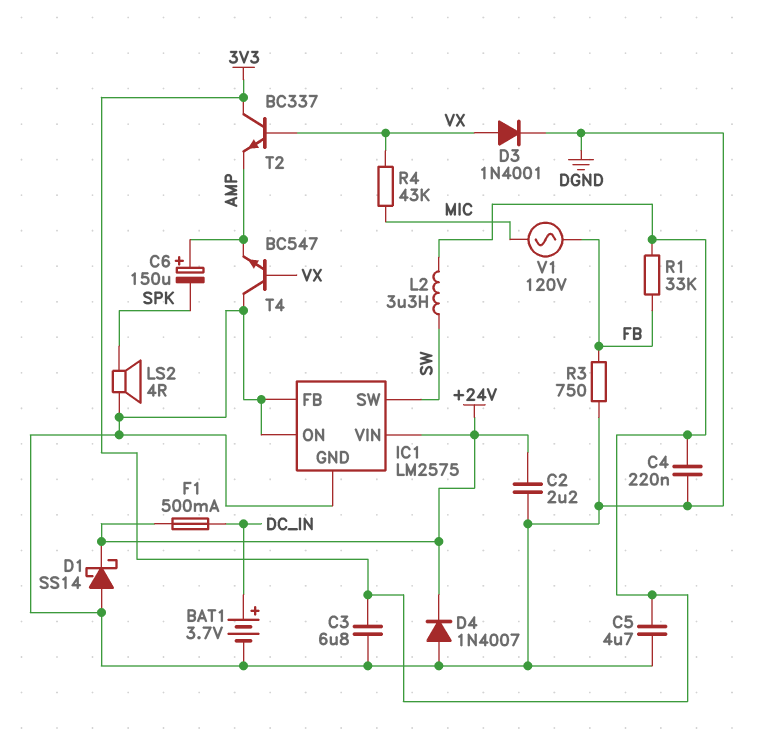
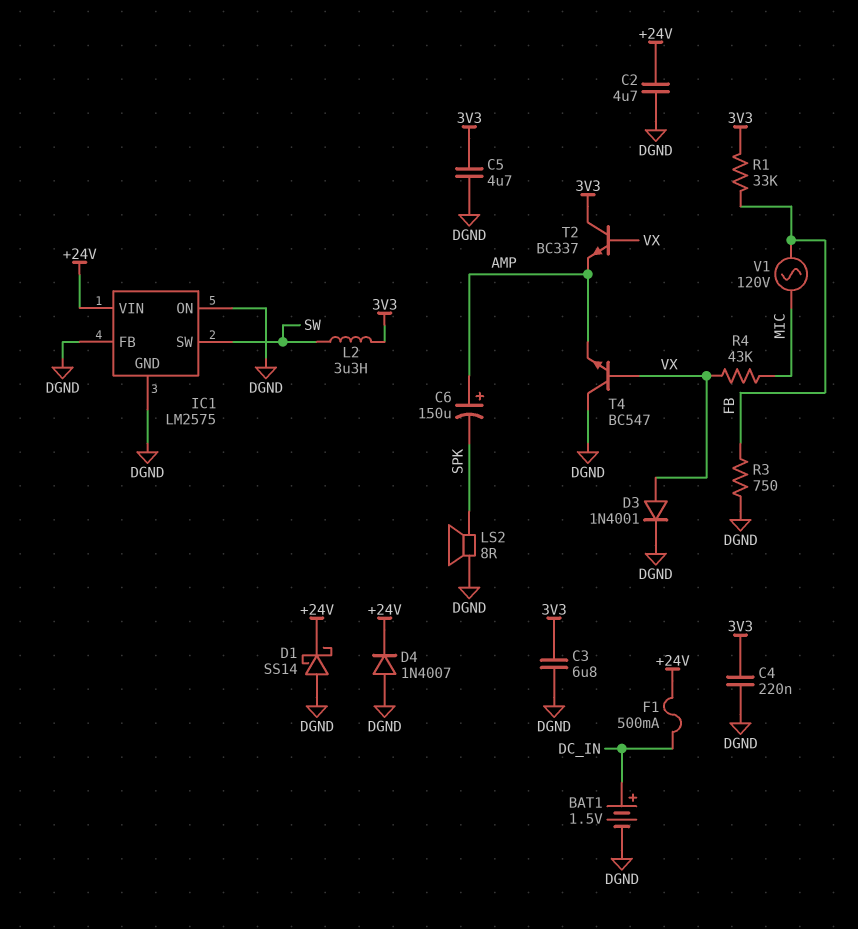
BAT1: 3.7V (plus DC_IN, minus DGND) -> 1.5V (plus DC_IN, minus DGND)
C2: 2.2uF (+24V, DGND) -> 4.7uF (+24V, DGND)
LS2: speaker 4R (DGND, SPK) -> speaker 8R (DGND, SPK)

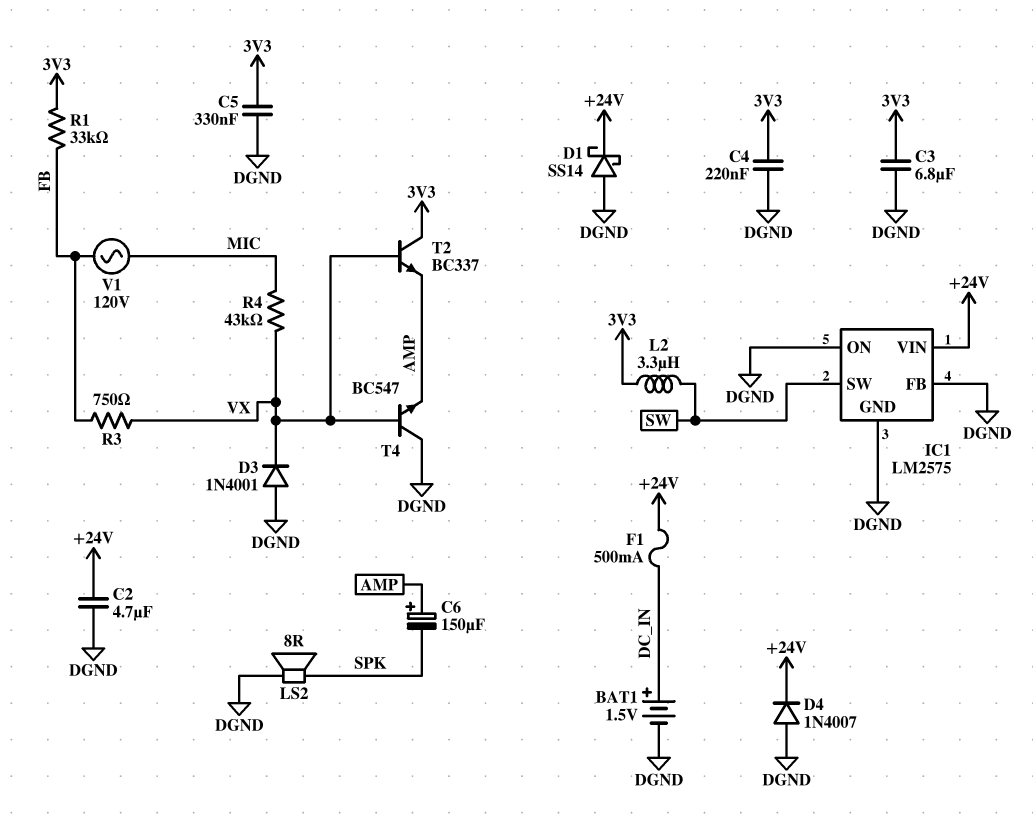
C5: 4.7uF (3V3, DGND) -> 330nF (3V3, DGND)
D3: diode 1N4001 (A VX, K DGND) -> diode 1N4001 (A DGND, K VX)
R3: 750 (DGND, FB) -> 750 (FB, VX)

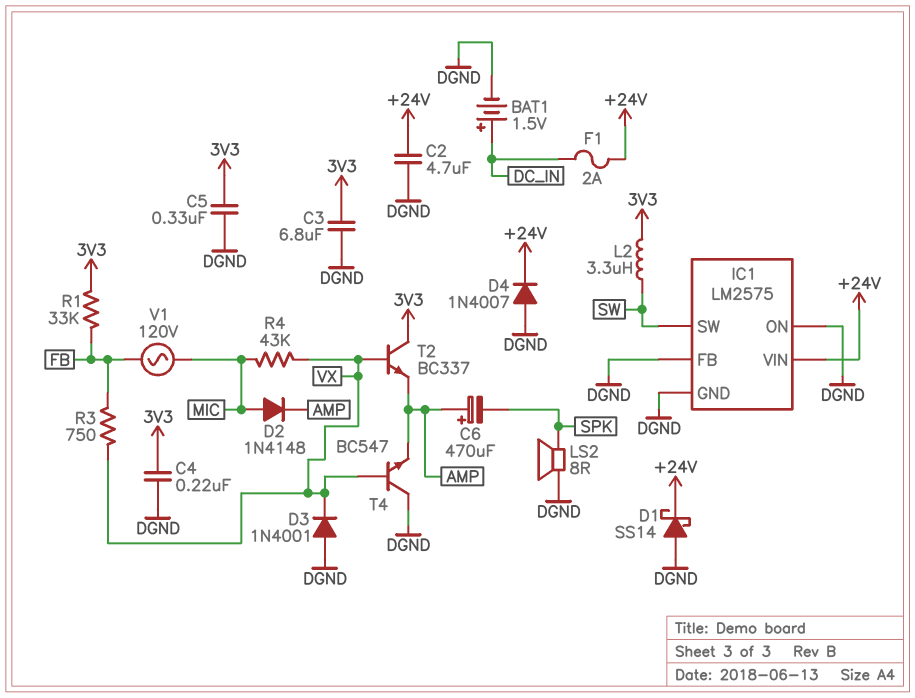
C6: 150uF (plus AMP, minus SPK) -> 470uF (plus AMP, minus SPK)
D2: none -> diode 1N4148 (A MIC, K AMP)
F1: 500mA (+24V, DC_IN) -> 2A (+24V, DC_IN)

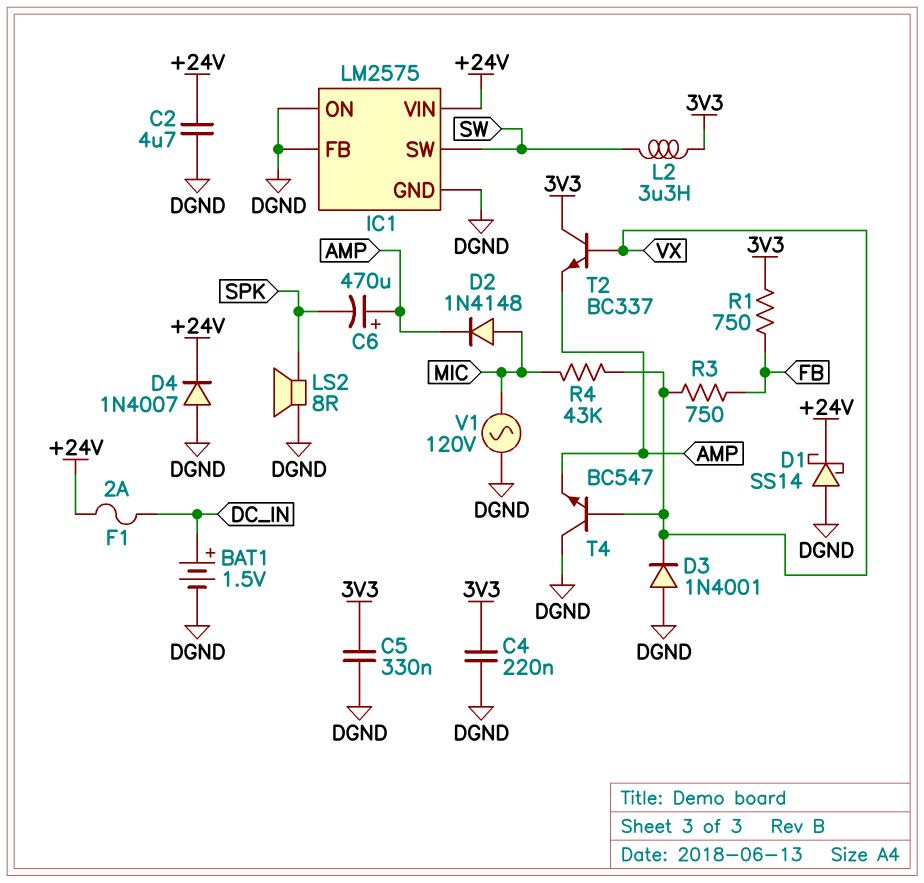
C3: 6.8uF (3V3, DGND) -> none
R1: 33k (3V3, FB) -> 750 (3V3, FB)
V1: AC 120V (FB, MIC) -> AC 120V (DGND, MIC)

